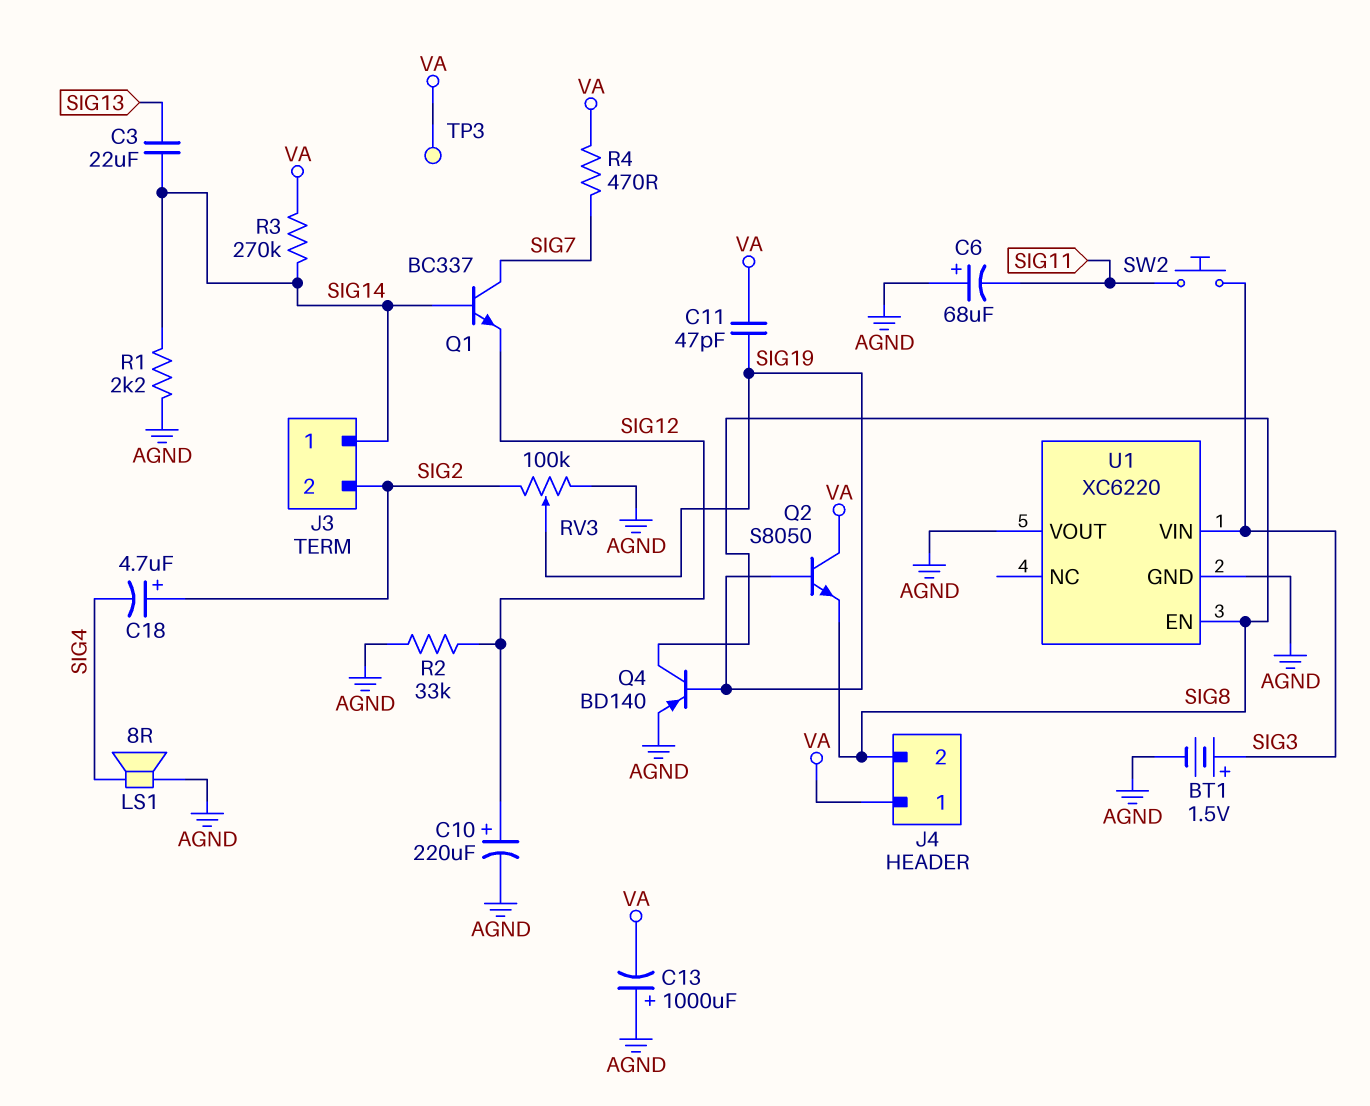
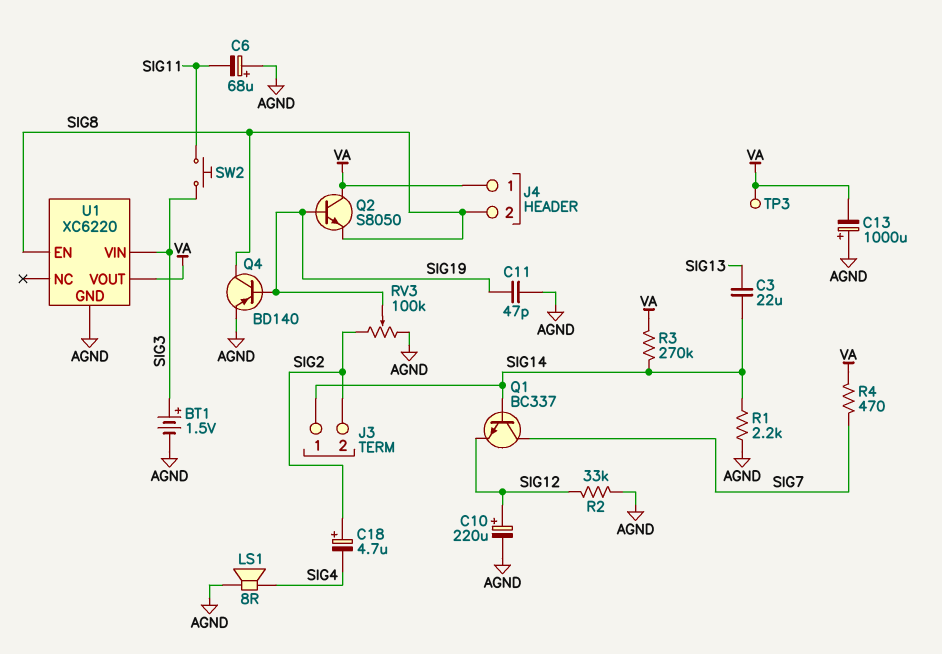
C11: 47pF (SIG19, VA) -> 47pF (AGND, SIG19)
U1 pin VOUT: AGND -> VA

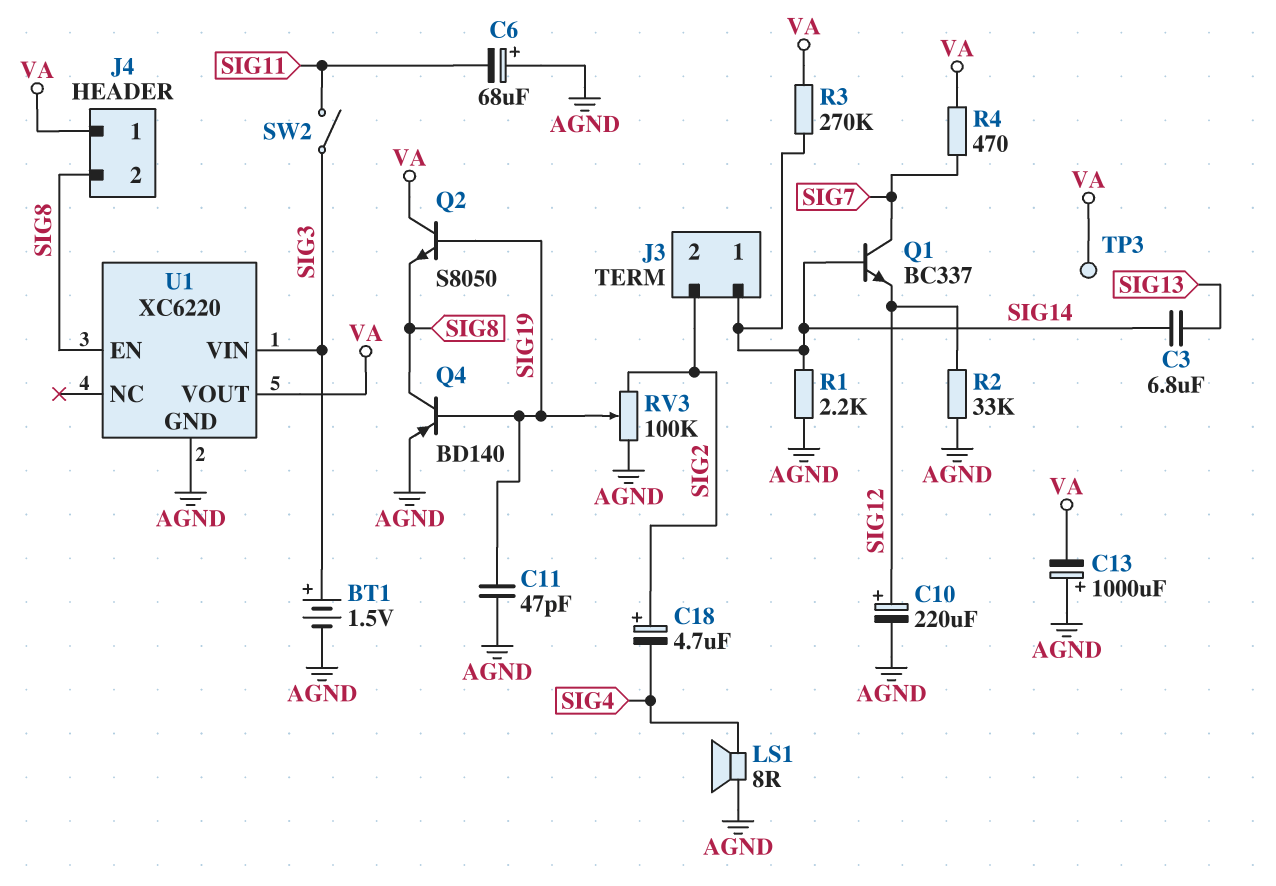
C3: 22uF (SIG13, SIG14) -> 6.8uF (SIG13, SIG14)
SW2: button (SIG3, SIG11) -> switch (SIG3, SIG11)

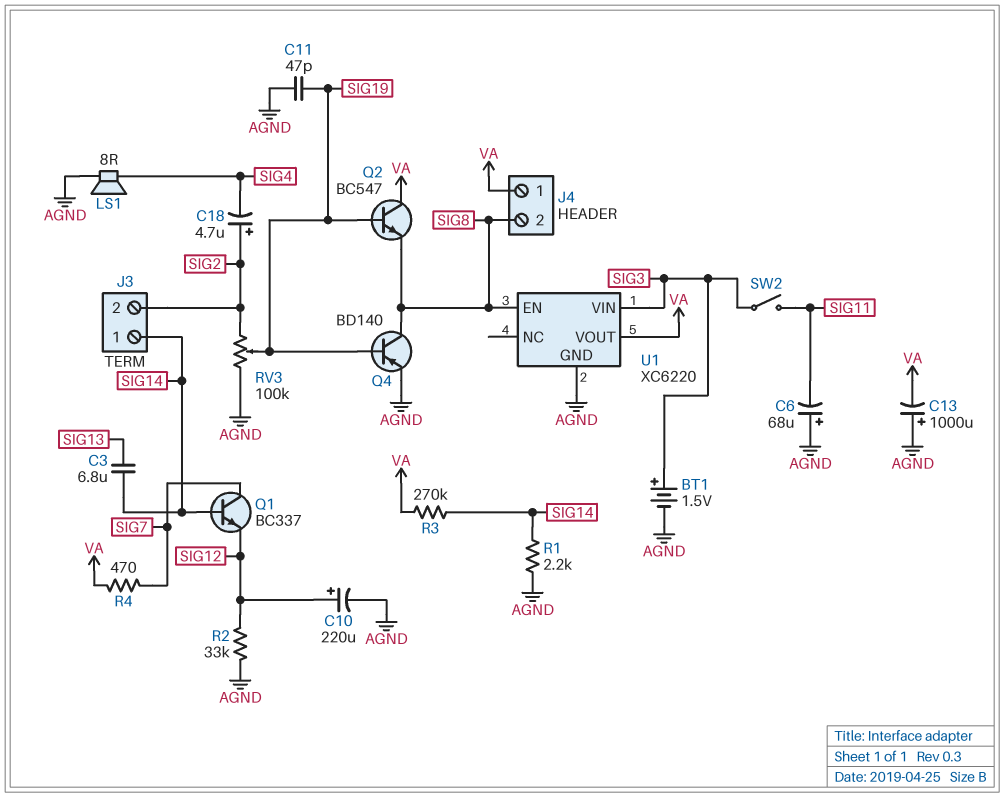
Q2: NPN S8050 (B SIG19, C VA, E SIG8) -> NPN BC547 (B SIG19, C VA, E SIG8)
TP3: test point (VA) -> none

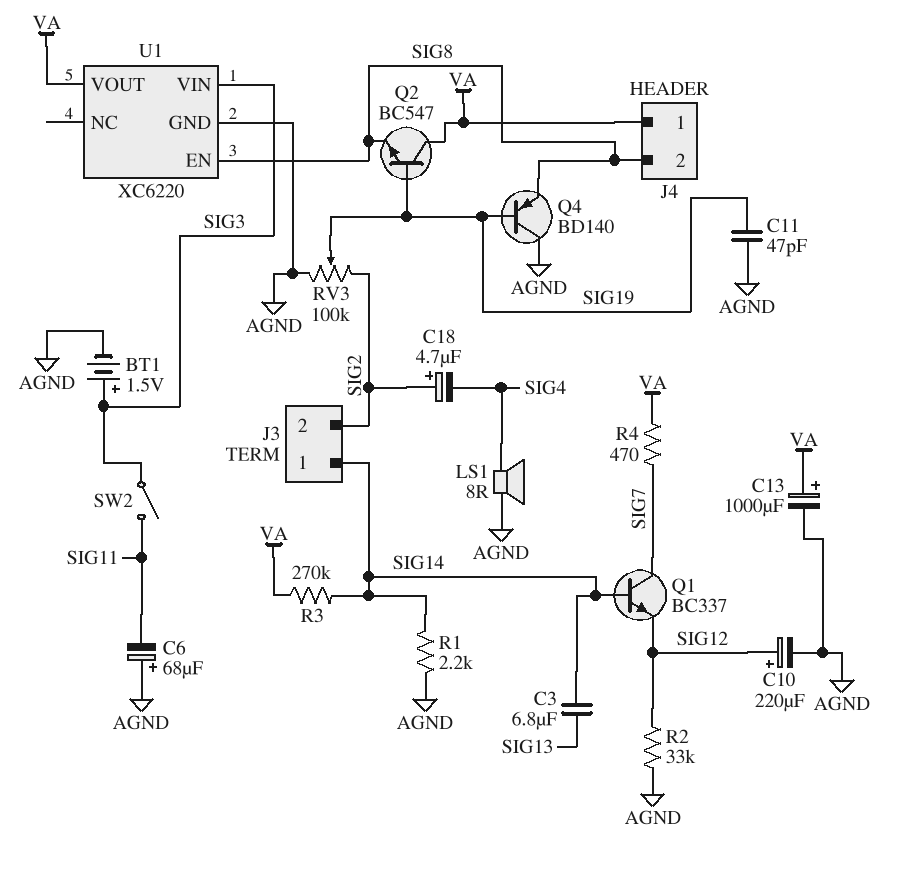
C13: 1000uF (plus AGND, minus VA) -> 1000uF (plus VA, minus AGND)
Q4: PNP BD140 (B SIG19, C SIG8, E AGND) -> PNP BD140 (B SIG19, C AGND, E SIG8)

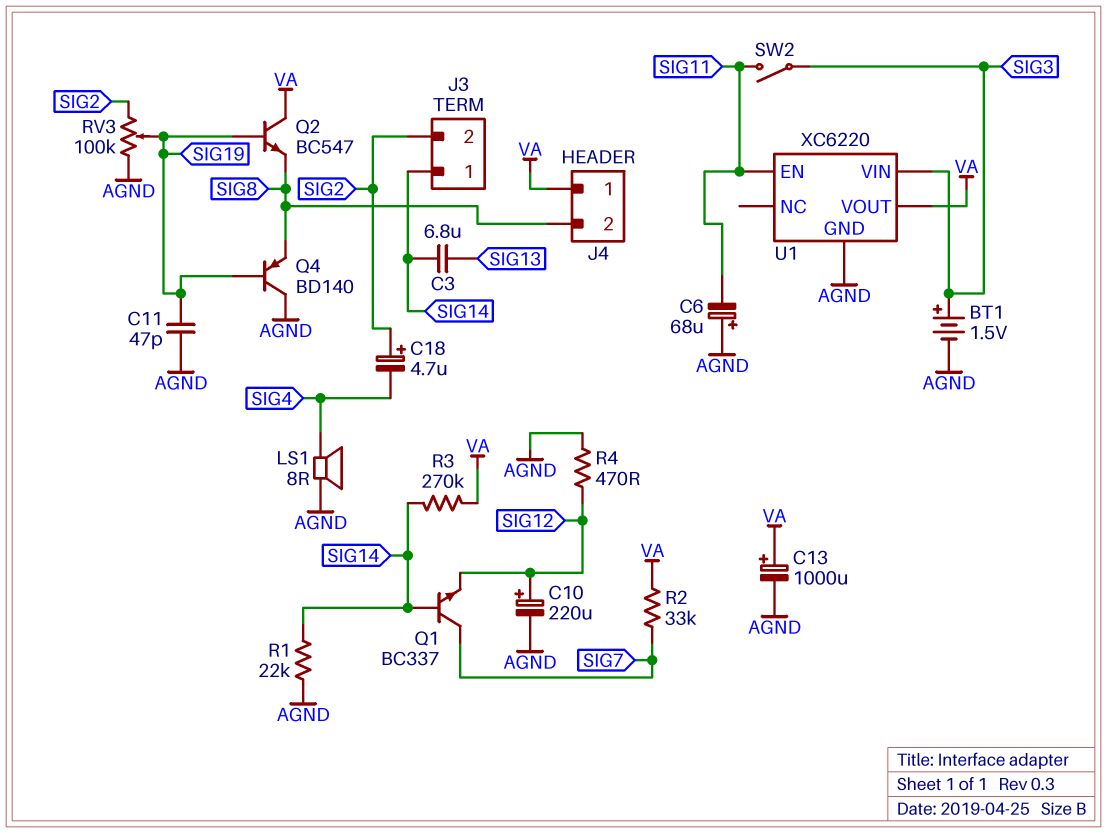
R1: 2.2k (AGND, SIG14) -> 22k (AGND, SIG14)
R2: 33k (AGND, SIG12) -> 33k (SIG7, VA)
R4: 470 (SIG7, VA) -> 470 (AGND, SIG12)
U1 pin EN: SIG8 -> SIG11

